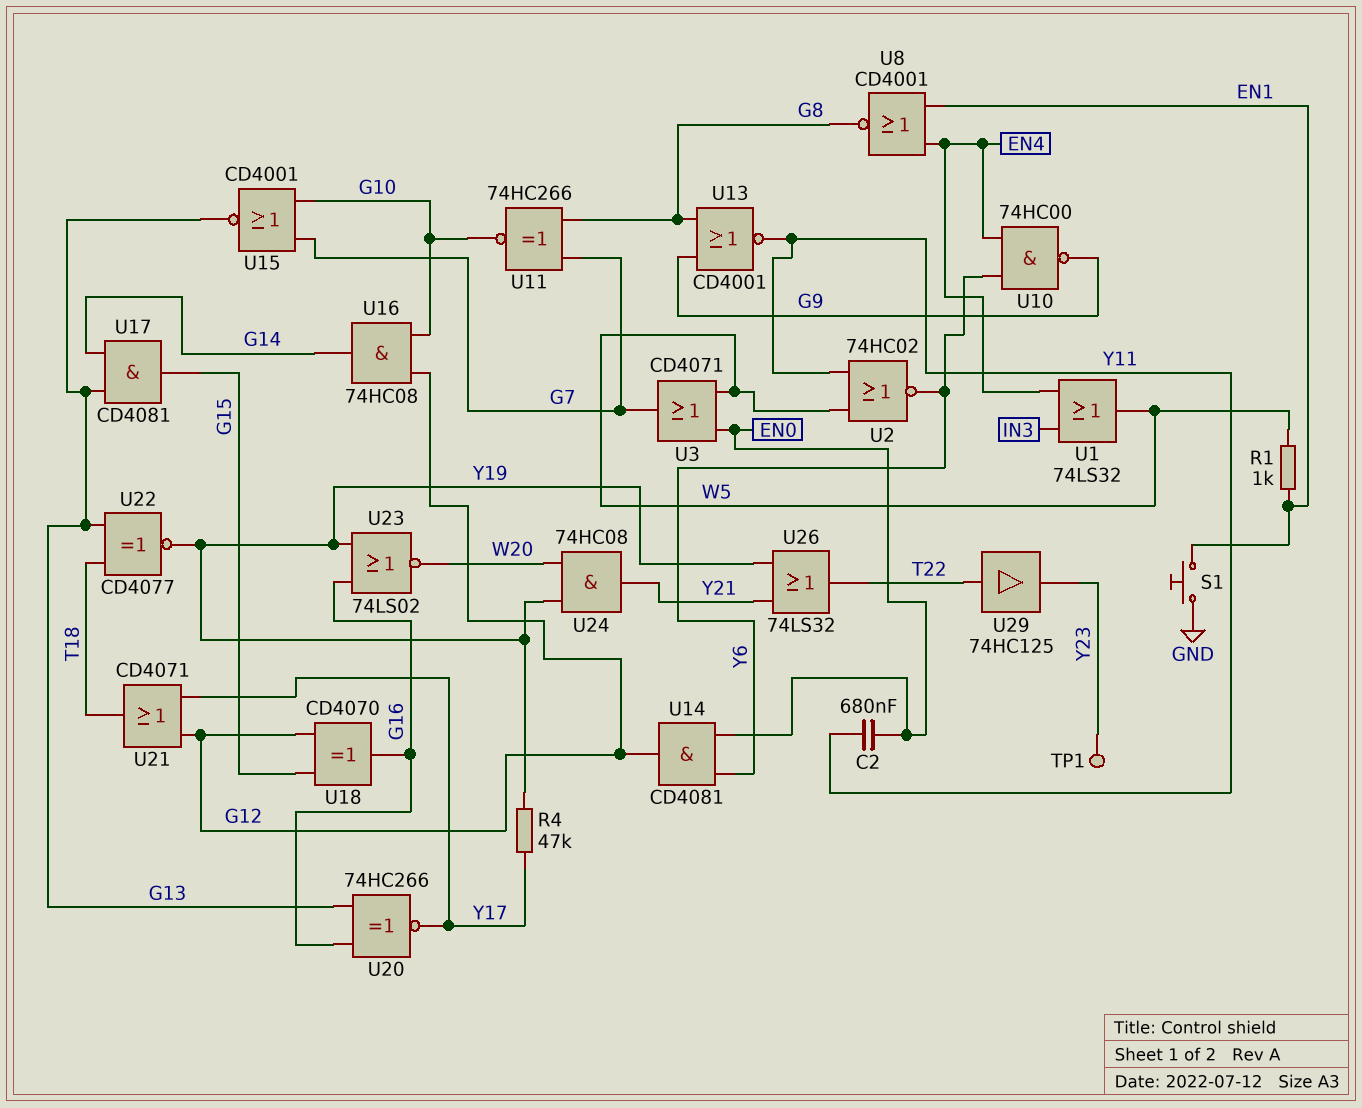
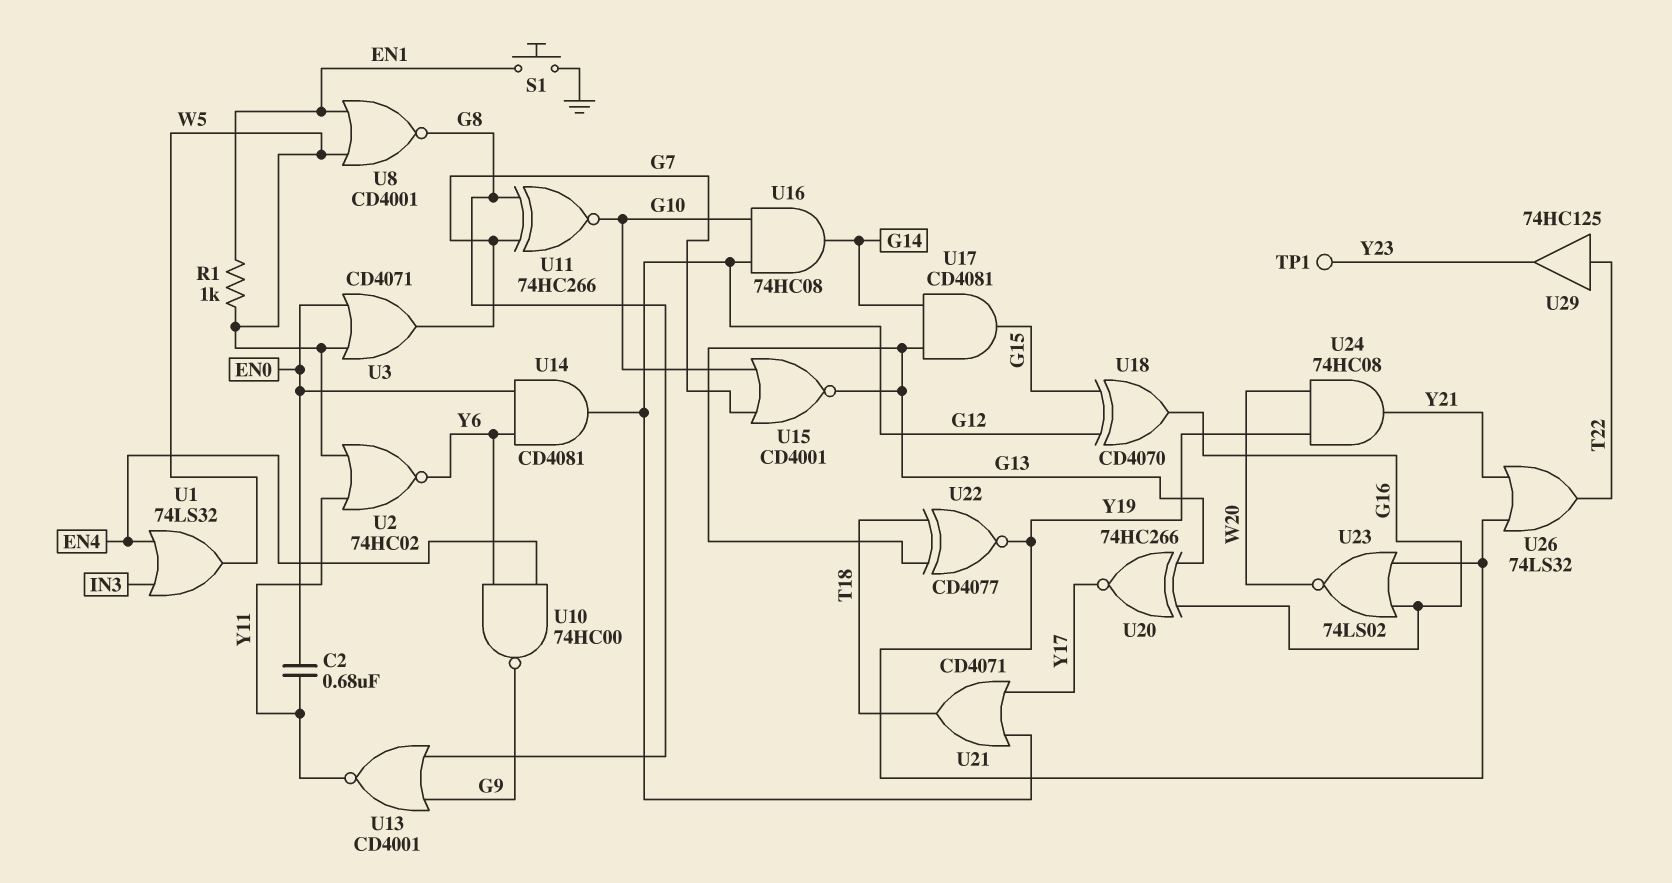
R4: 47k (Y17, Y19) -> none
U8: NOR CD4001 (in EN1, in EN4, out G8) -> NOR CD4001 (in EN1, in W5, out G8)

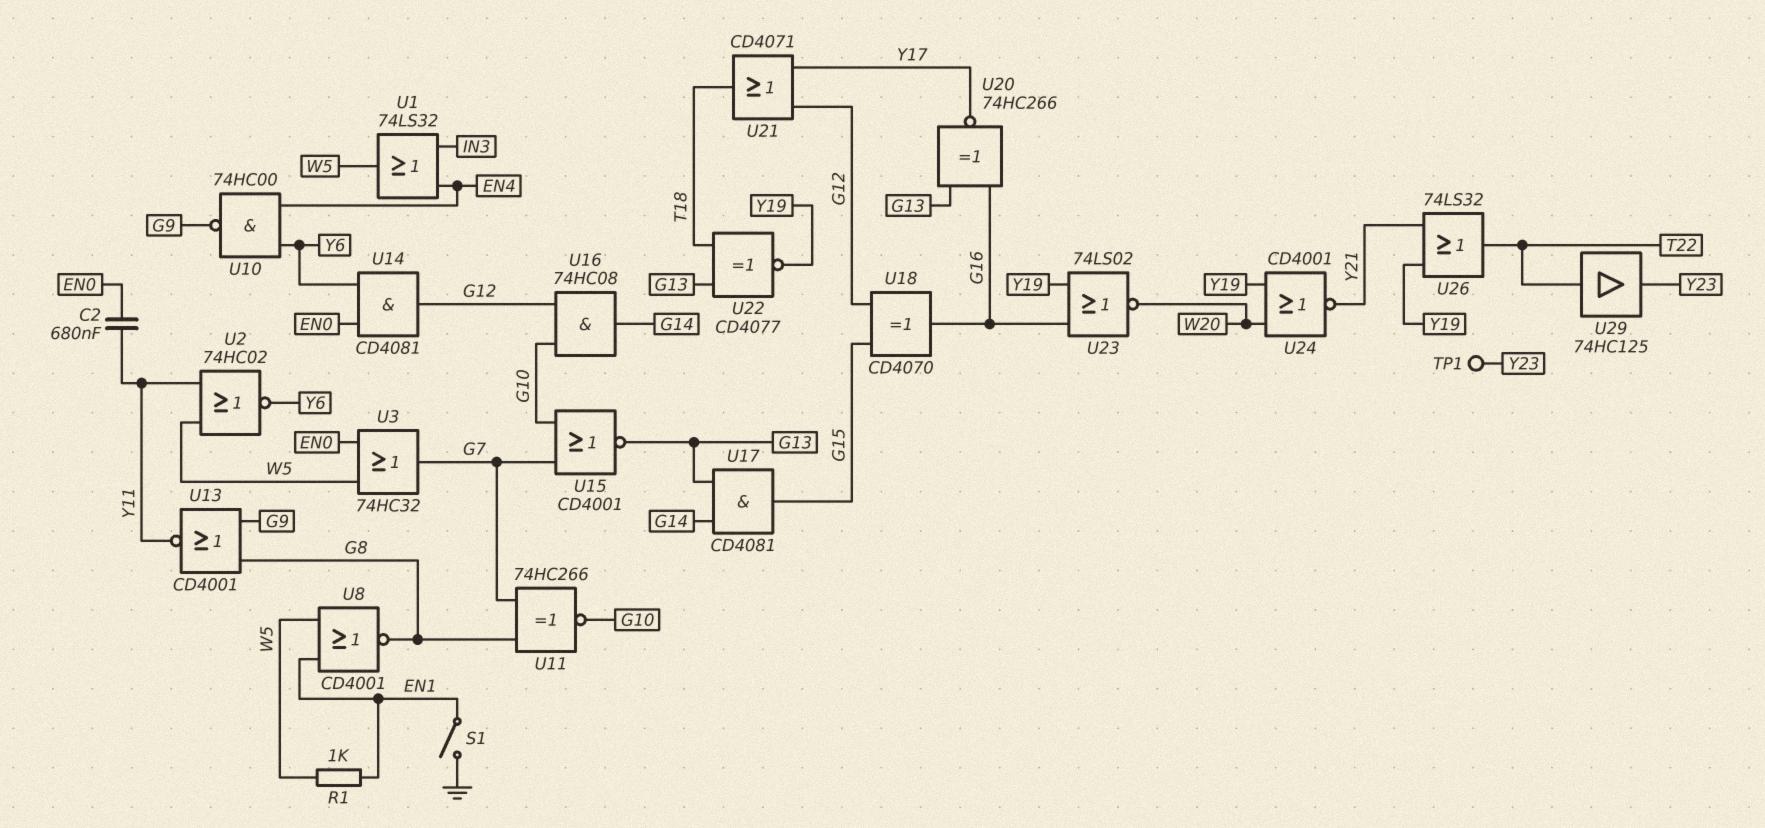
S1: button (EN1, GND) -> switch (EN1, GND)
U3: OR CD4071 (in EN0, in W5, out G7) -> OR 74HC32 (in EN0, in W5, out G7)
U24: AND 74HC08 (in W20, in Y19, out Y21) -> NOR CD4001 (in W20, in Y19, out Y21)

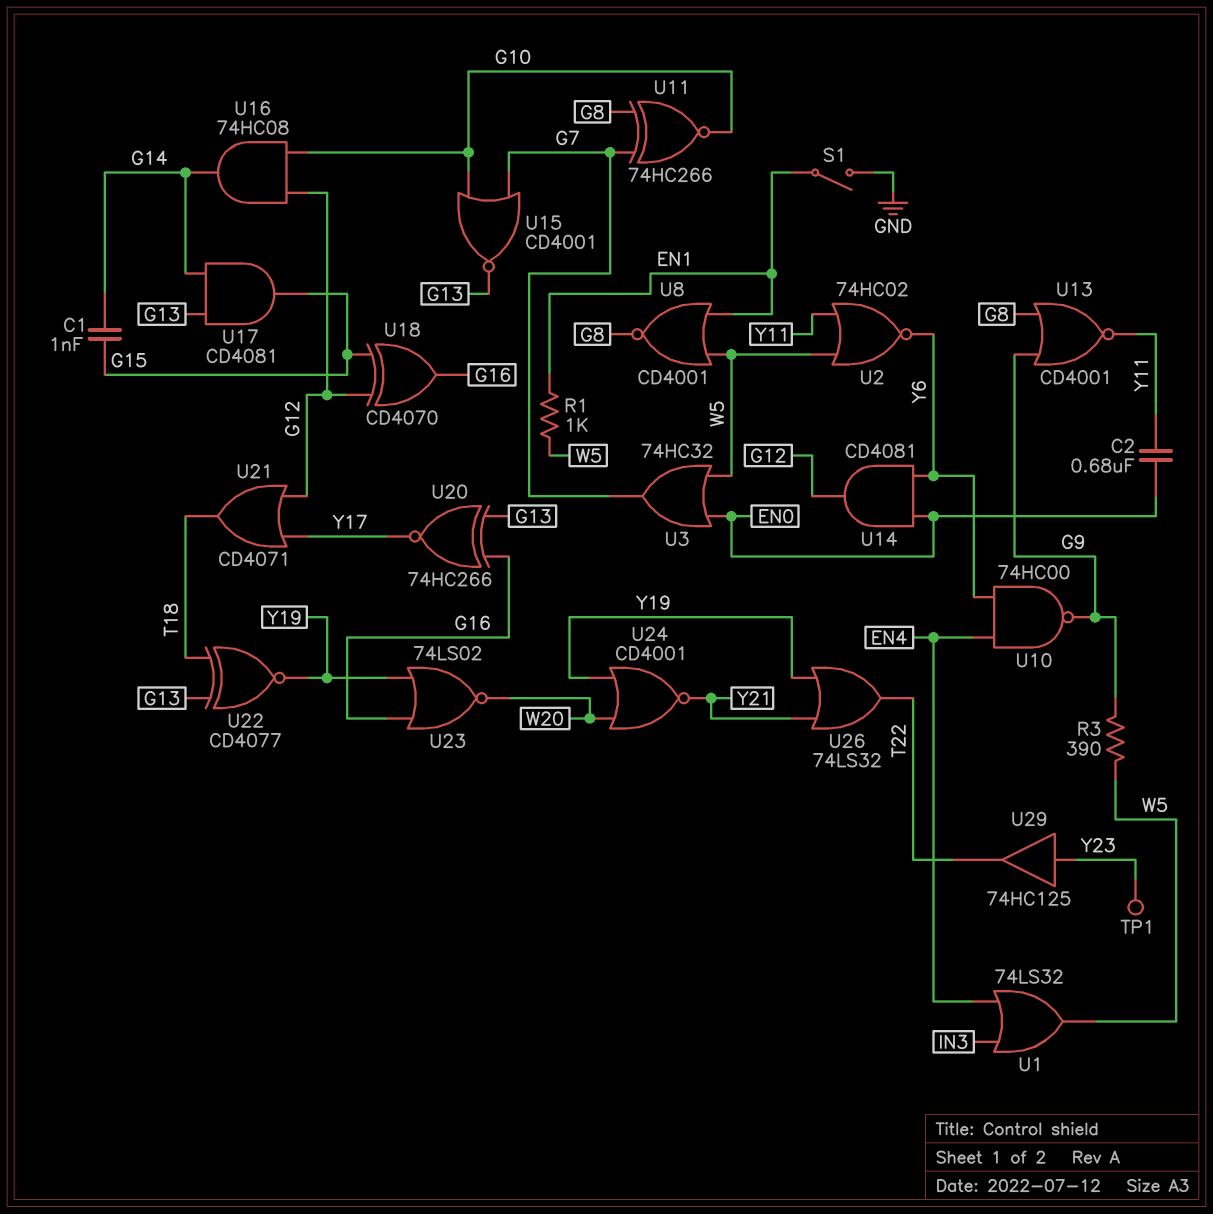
C1: none -> 1nF (G14, G15)
R3: none -> 390 (G9, W5)
U29: buffer 74HC125 (in T22, out Y23) -> buffer 74HC125 (in Y23, out T22)

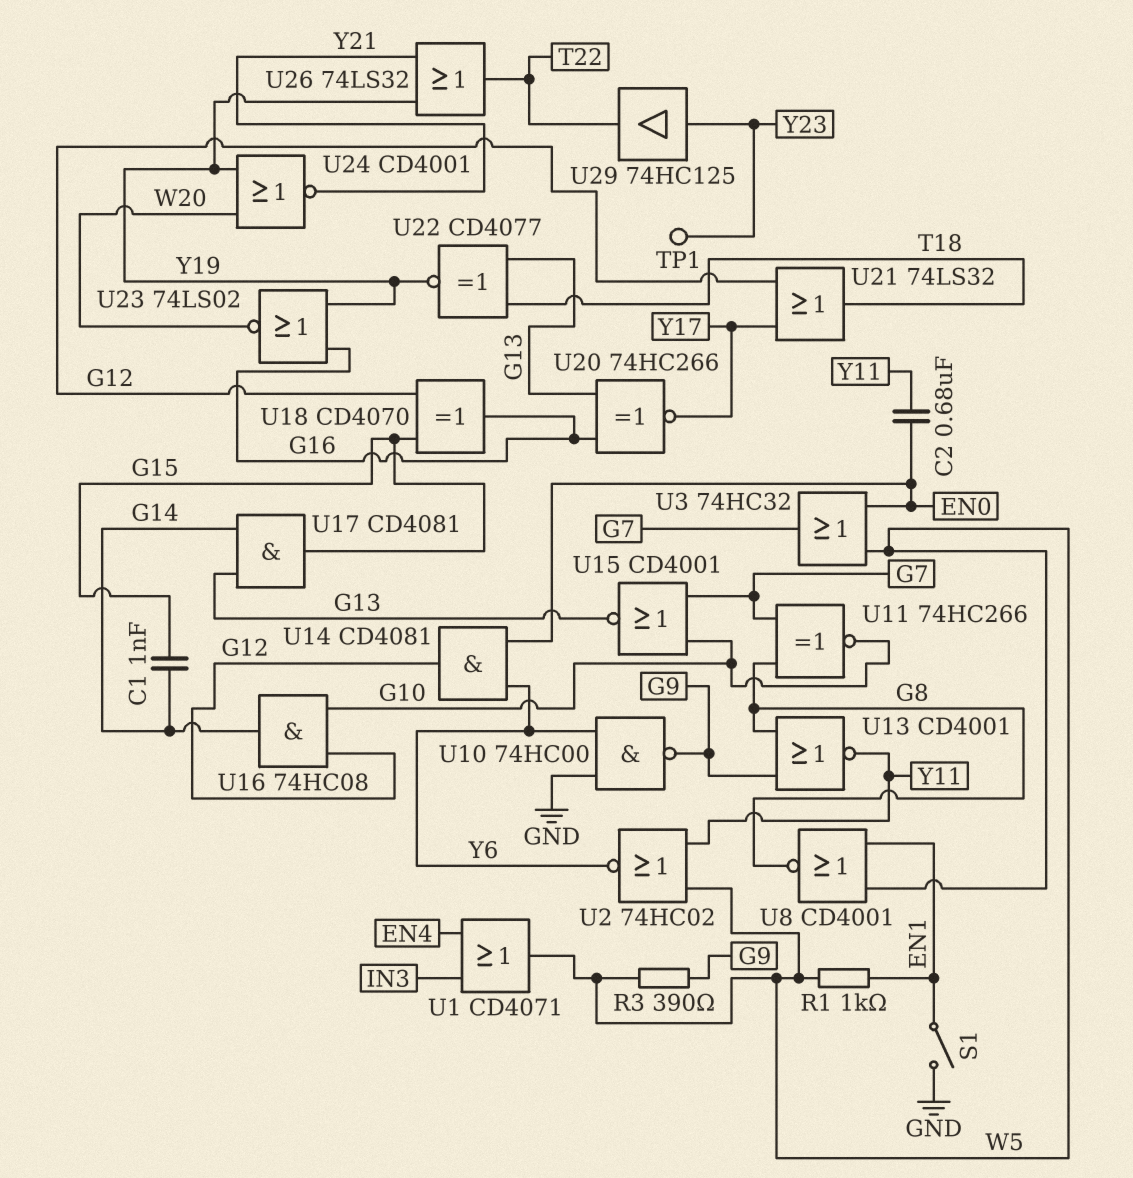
U1: OR 74LS32 (in EN4, in IN3, out W5) -> OR CD4071 (in EN4, in IN3, out W5)
U10: NAND 74HC00 (in EN4, in Y6, out G9) -> NAND 74HC00 (in GND, in Y6, out G9)
U21: OR CD4071 (in G12, in Y17, out T18) -> OR 74LS32 (in G12, in Y17, out T18)

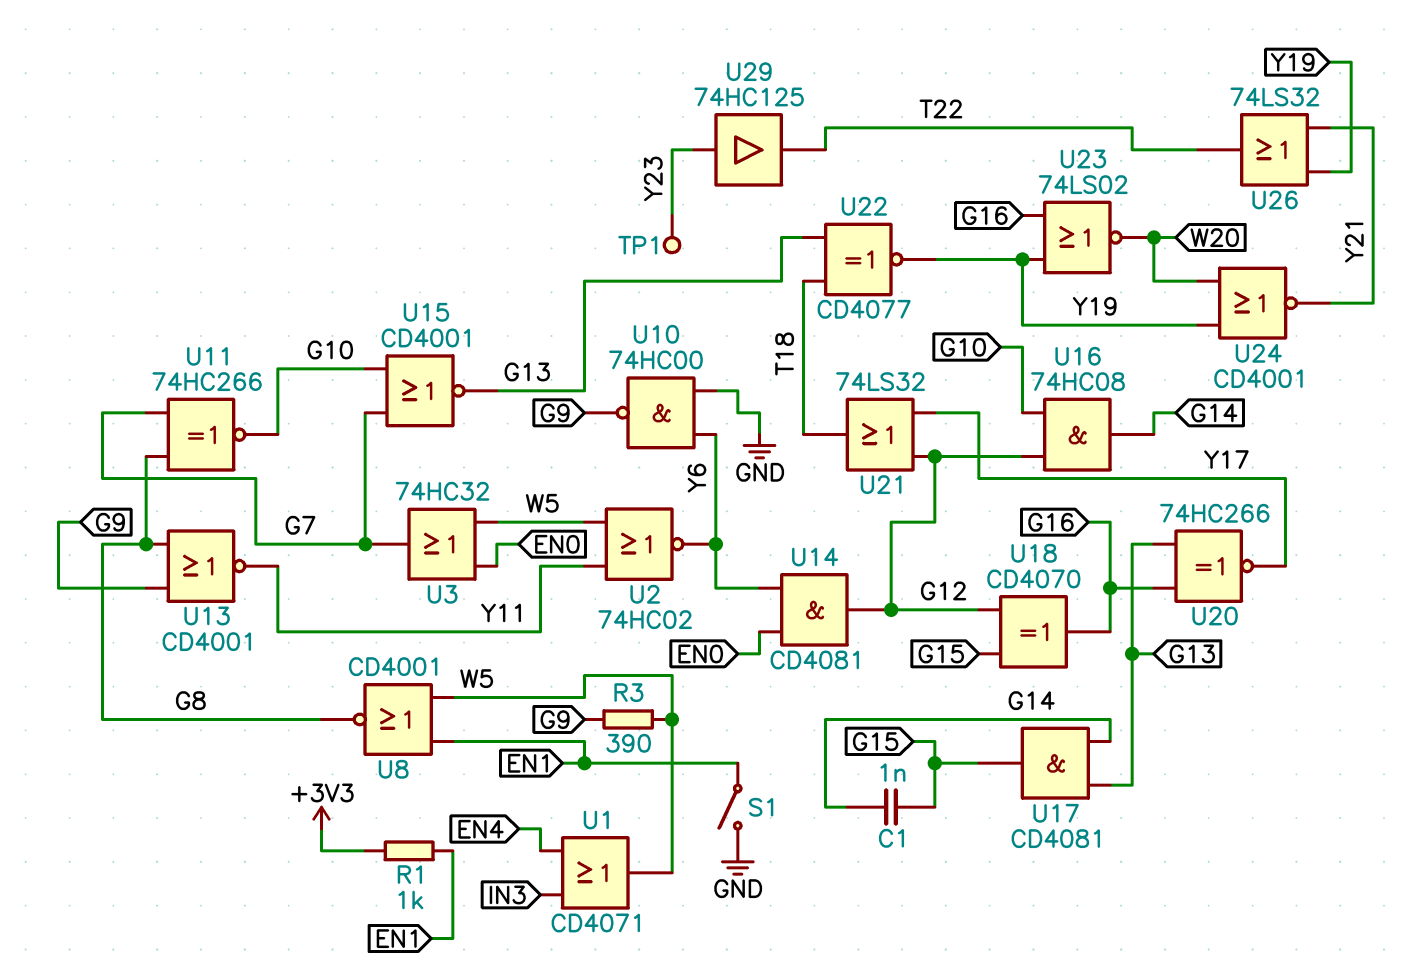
C2: 680nF (EN0, Y11) -> none
R1: 1k (EN1, W5) -> 1k (+3V3, EN1)

